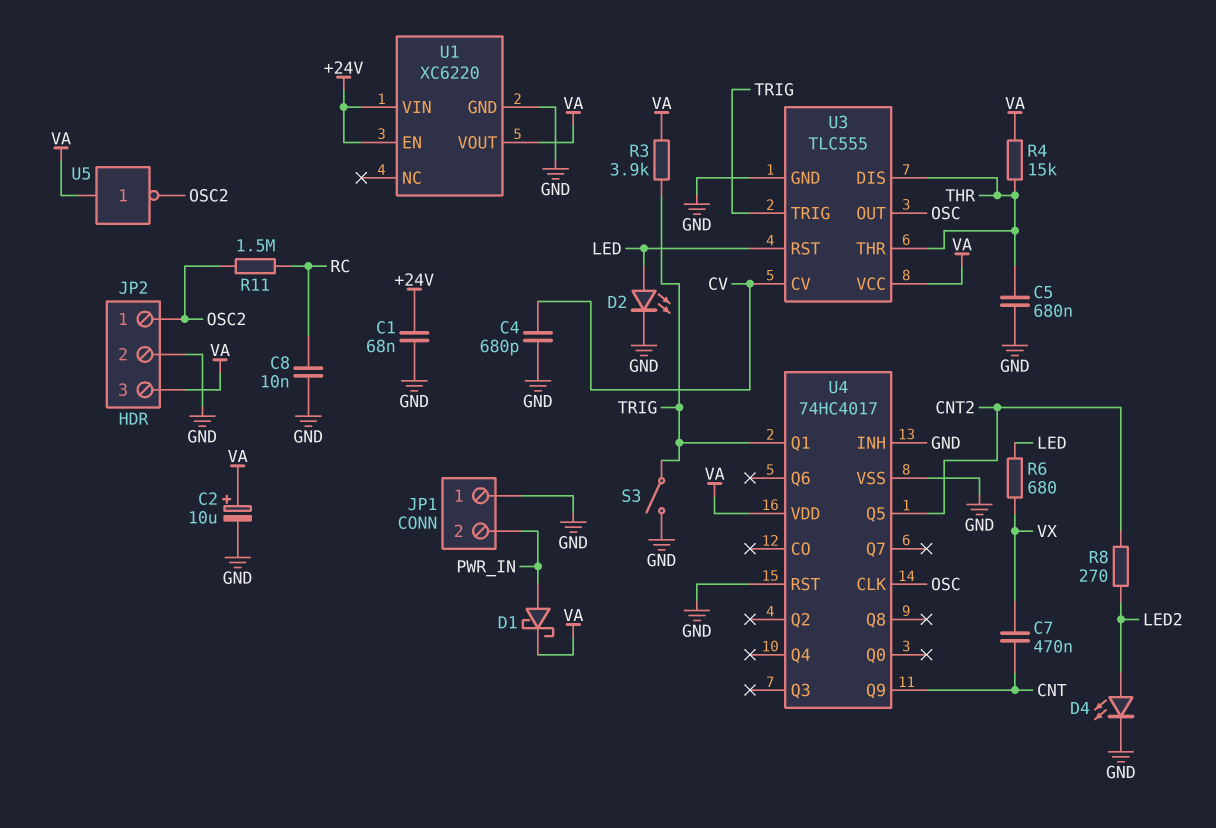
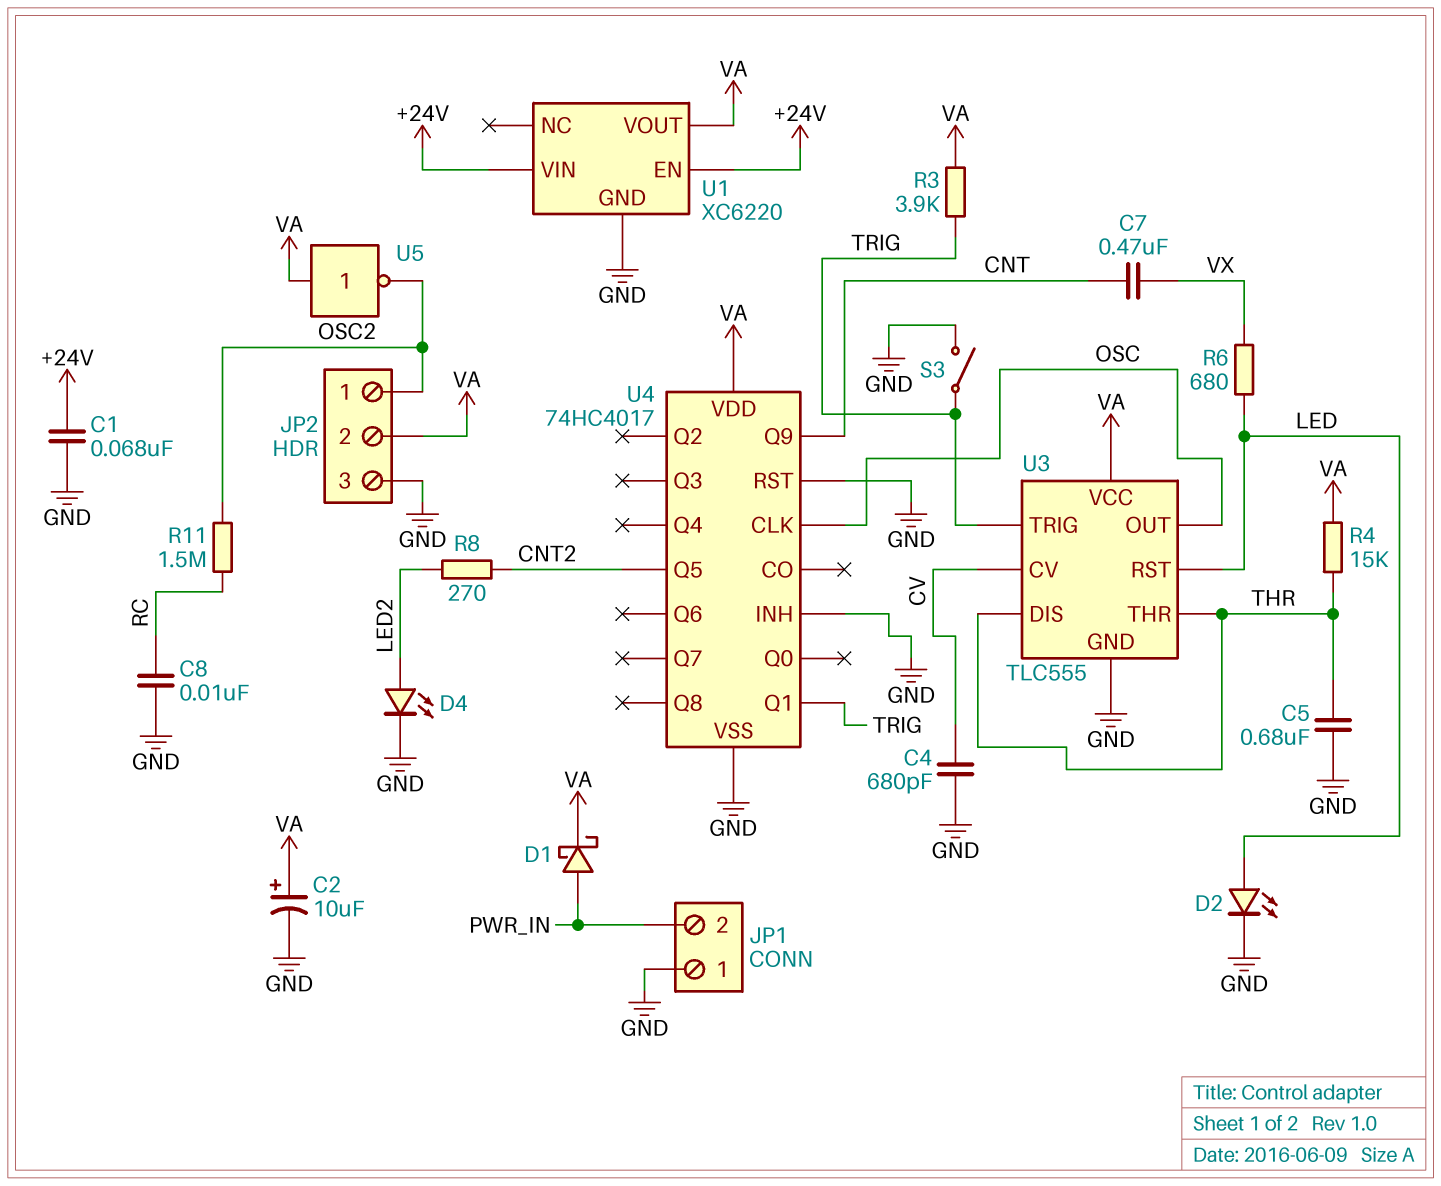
JP2 pin 2: GND -> VA
JP2 pin 3: VA -> GND

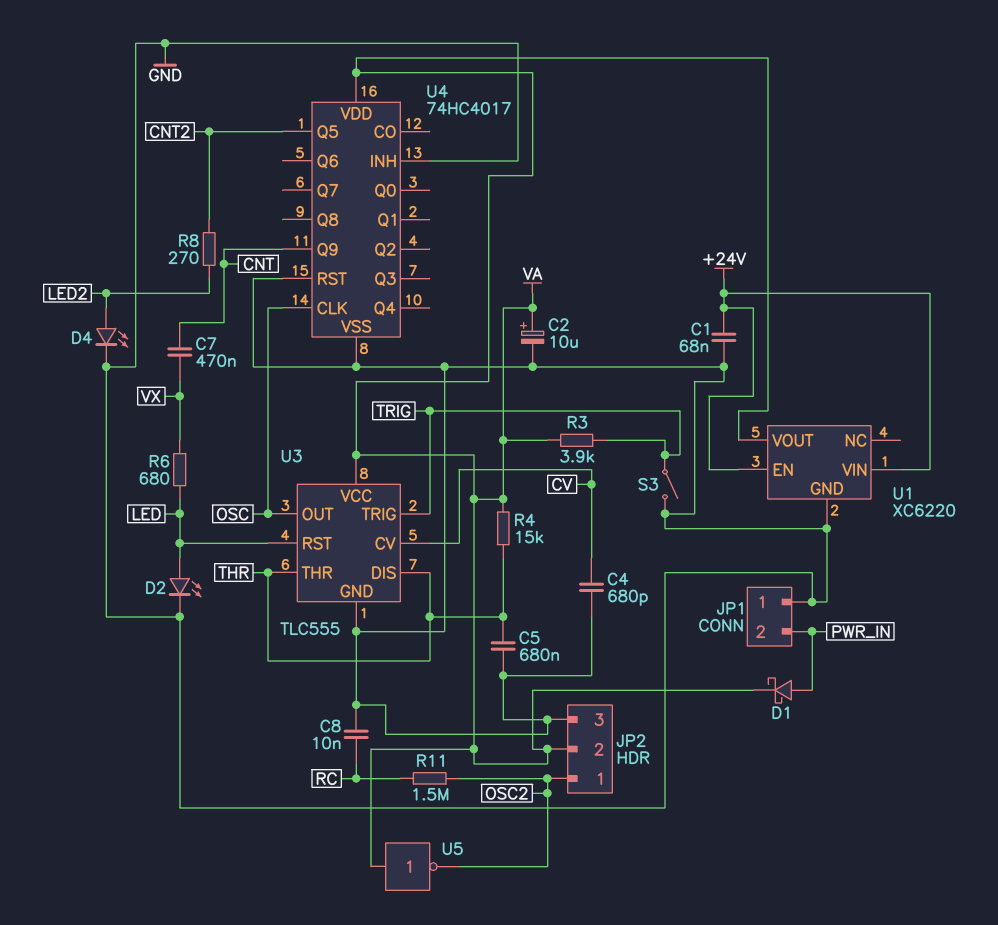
U4 pin Q1: TRIG -> none

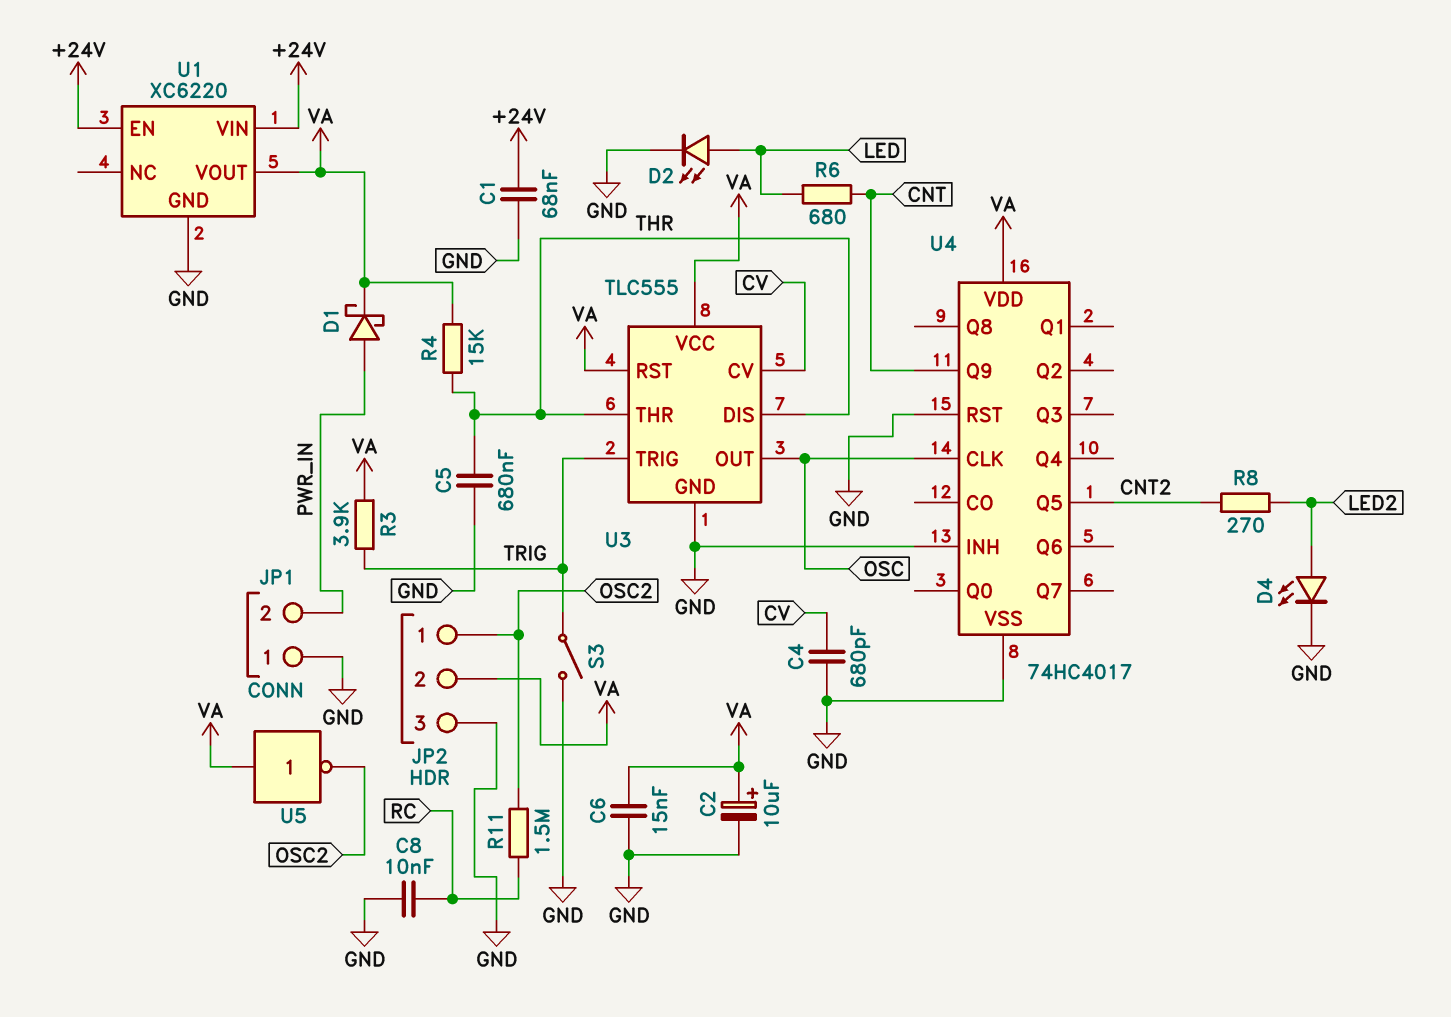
C6: none -> 15nF (GND, VA)
C7: 470nF (CNT, VX) -> none
R6: 680 (LED, VX) -> 680 (CNT, LED)
U3 pin RST: LED -> VA

